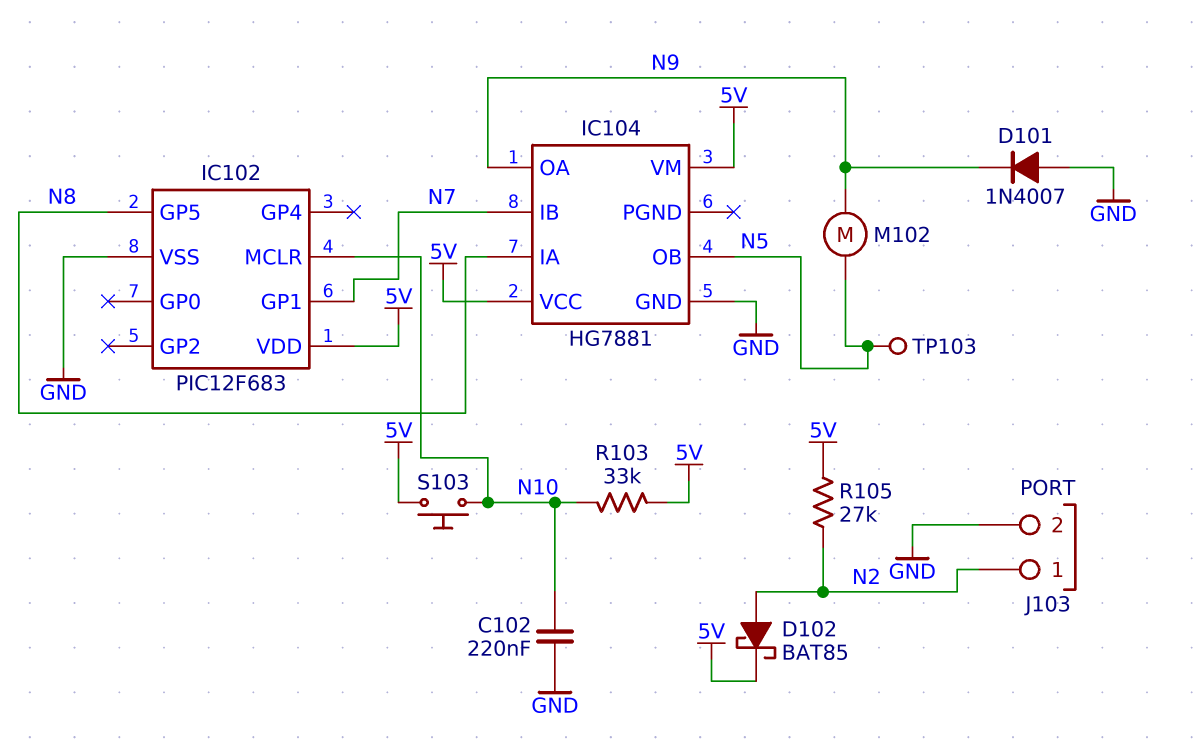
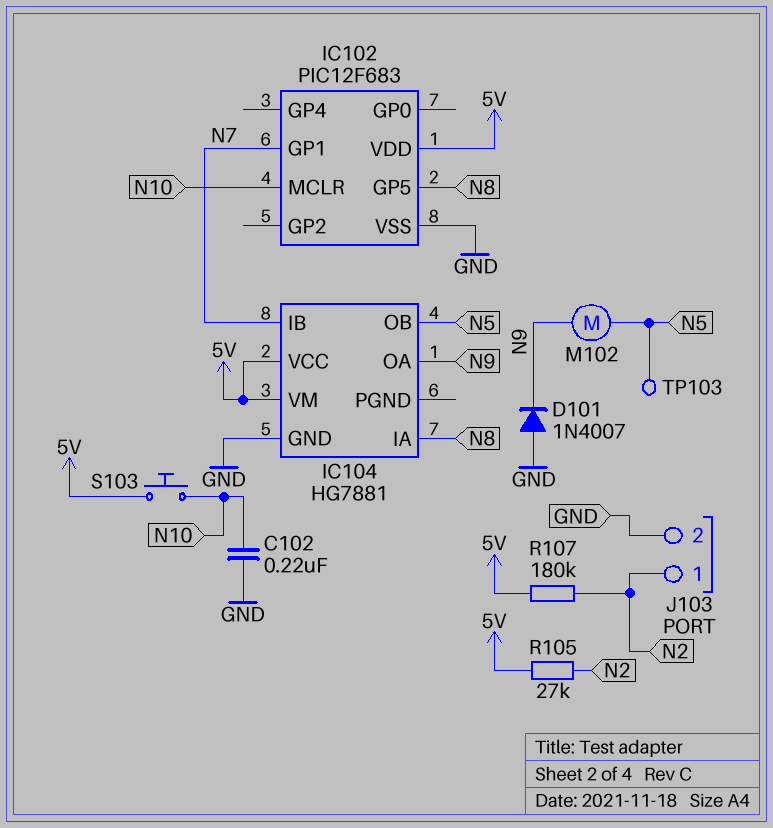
D102: schottky BAT85 (A N2, K 5V) -> none
R103: 33k (5V, N10) -> none
R107: none -> 180k (5V, N2)

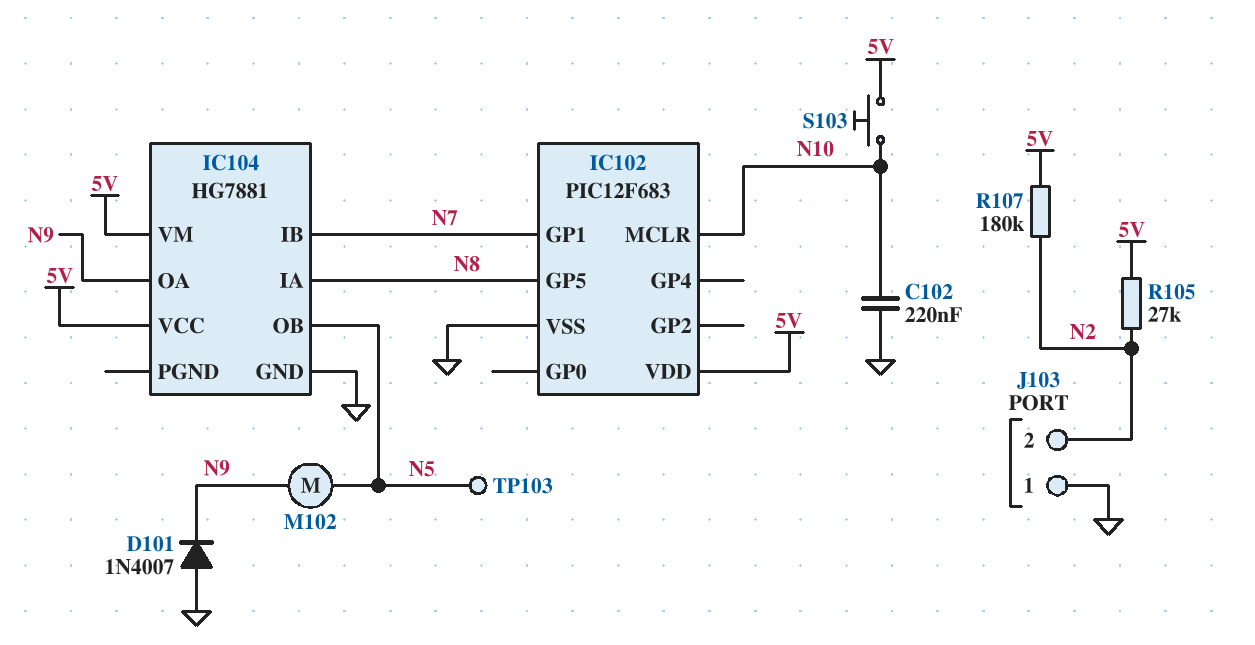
J103 pin 1: N2 -> GND
J103 pin 2: GND -> N2

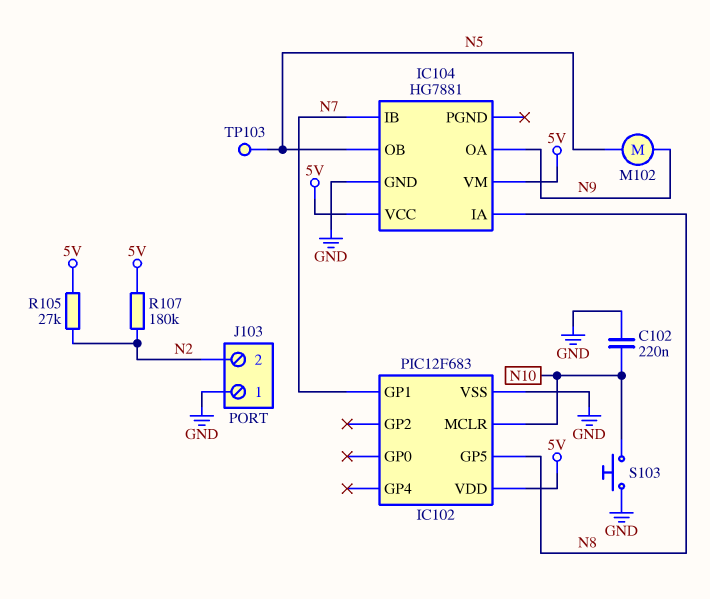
D101: diode 1N4007 (A GND, K N9) -> none
S103: button (5V, N10) -> button (GND, N10)

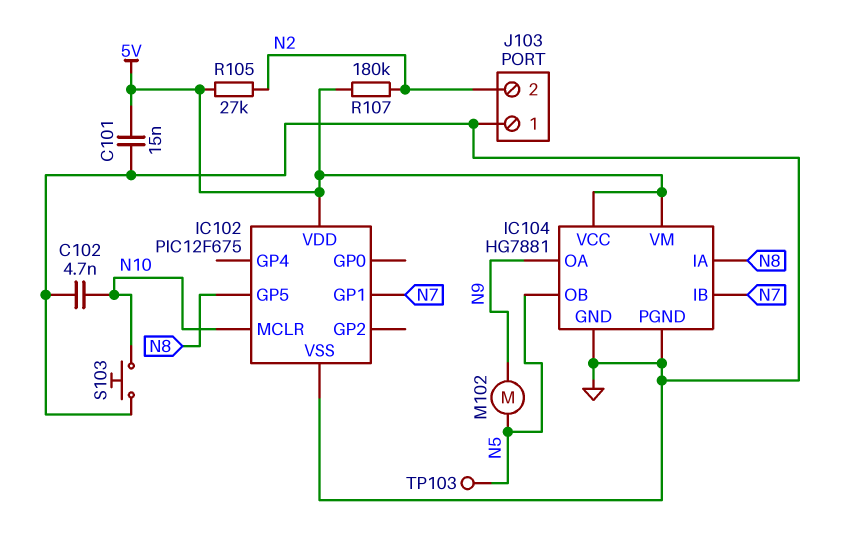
C101: none -> 15nF (5V, GND)
C102: 220nF (GND, N10) -> 4.7nF (GND, N10)
IC102: PIC12F683 -> PIC12F675
IC104 pin PGND: none -> GND

